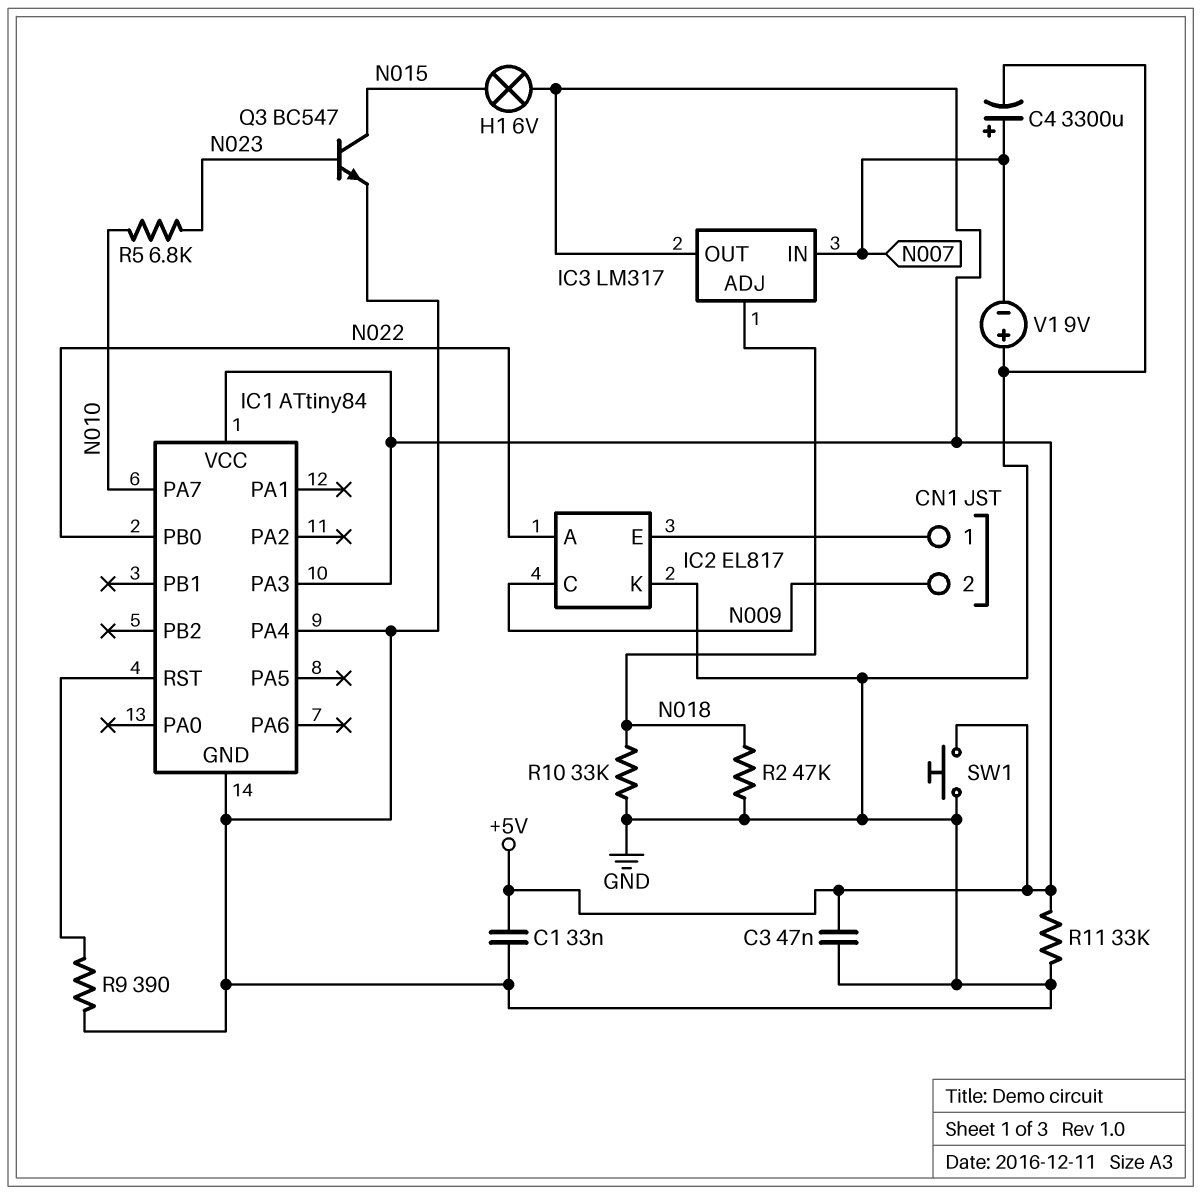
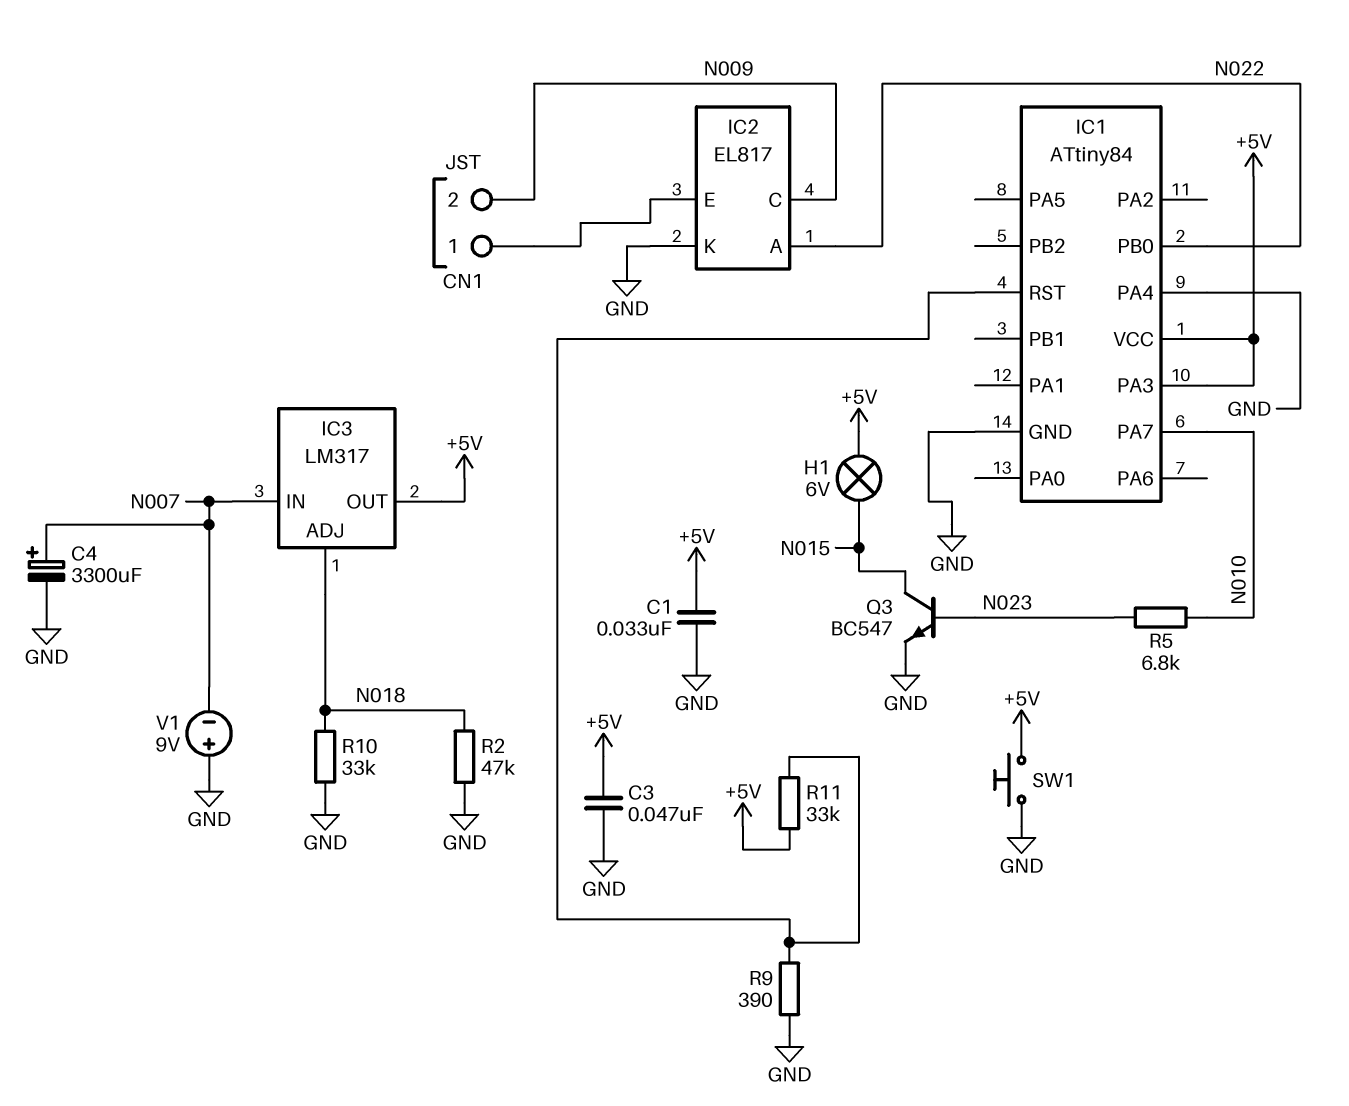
R11: 33k (+5V, GND) -> 33k (+5V, IC1/RST)

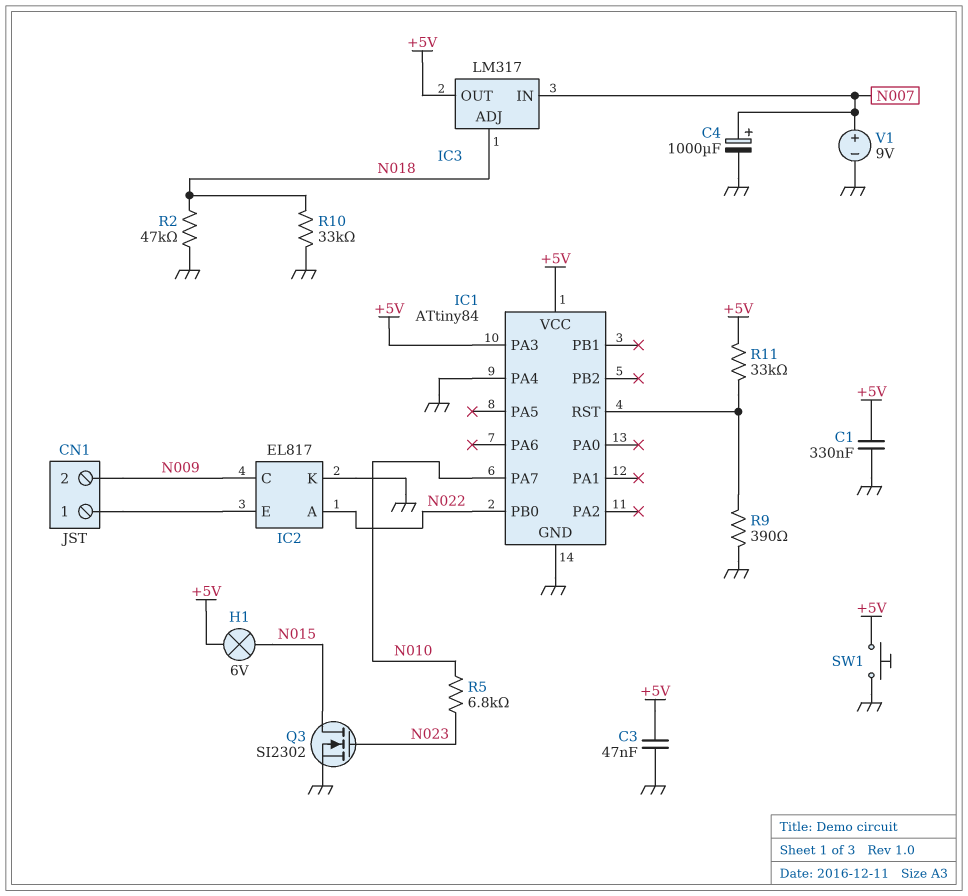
C1: 33nF (+5V, GND) -> 330nF (+5V, GND)
C4: 3300uF (plus N007, minus GND) -> 1000uF (plus N007, minus GND)
Q3: NPN BC547 (B N023, C N015, E GND) -> NMOS SI2302 (G N023, D N015, S GND)
V1: 9V (plus GND, minus N007) -> 9V (plus N007, minus GND)

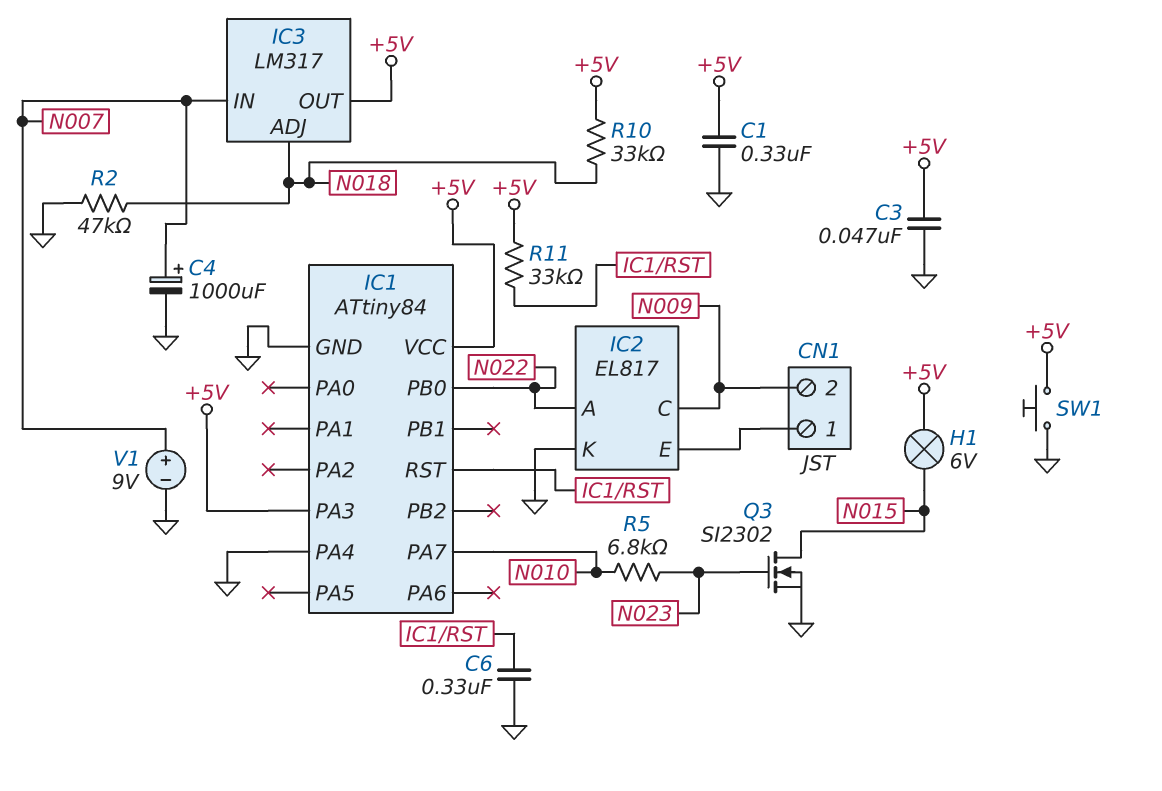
C6: none -> 330nF (GND, IC1/RST)
R9: 390 (GND, IC1/RST) -> none
R10: 33k (GND, N018) -> 33k (+5V, N018)

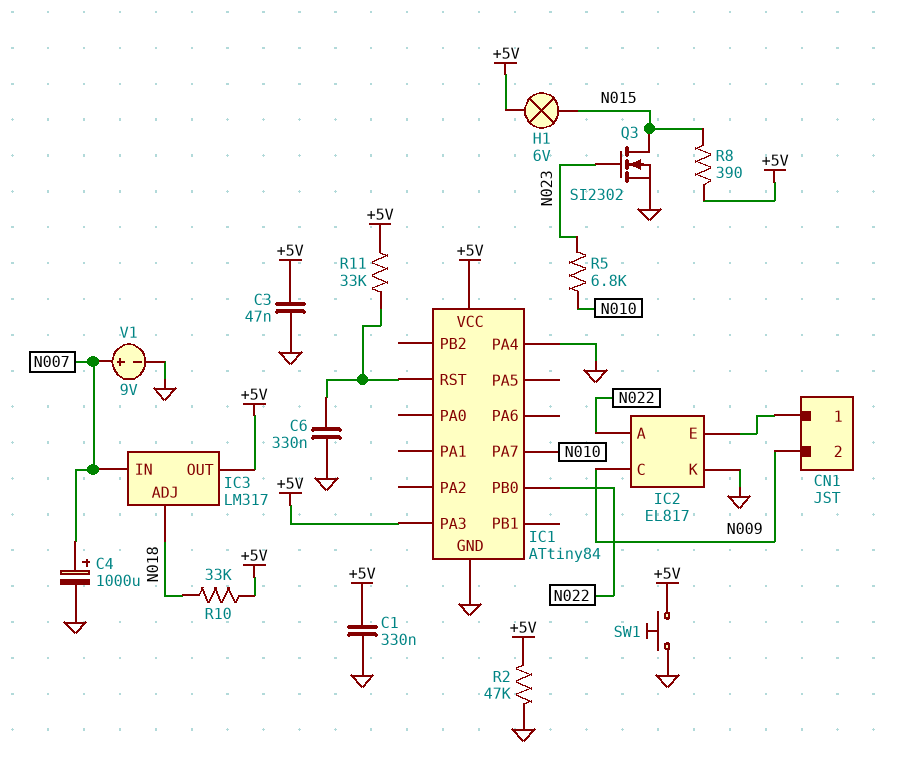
R2: 47k (GND, N018) -> 47k (+5V, GND)
R8: none -> 390 (+5V, N015)

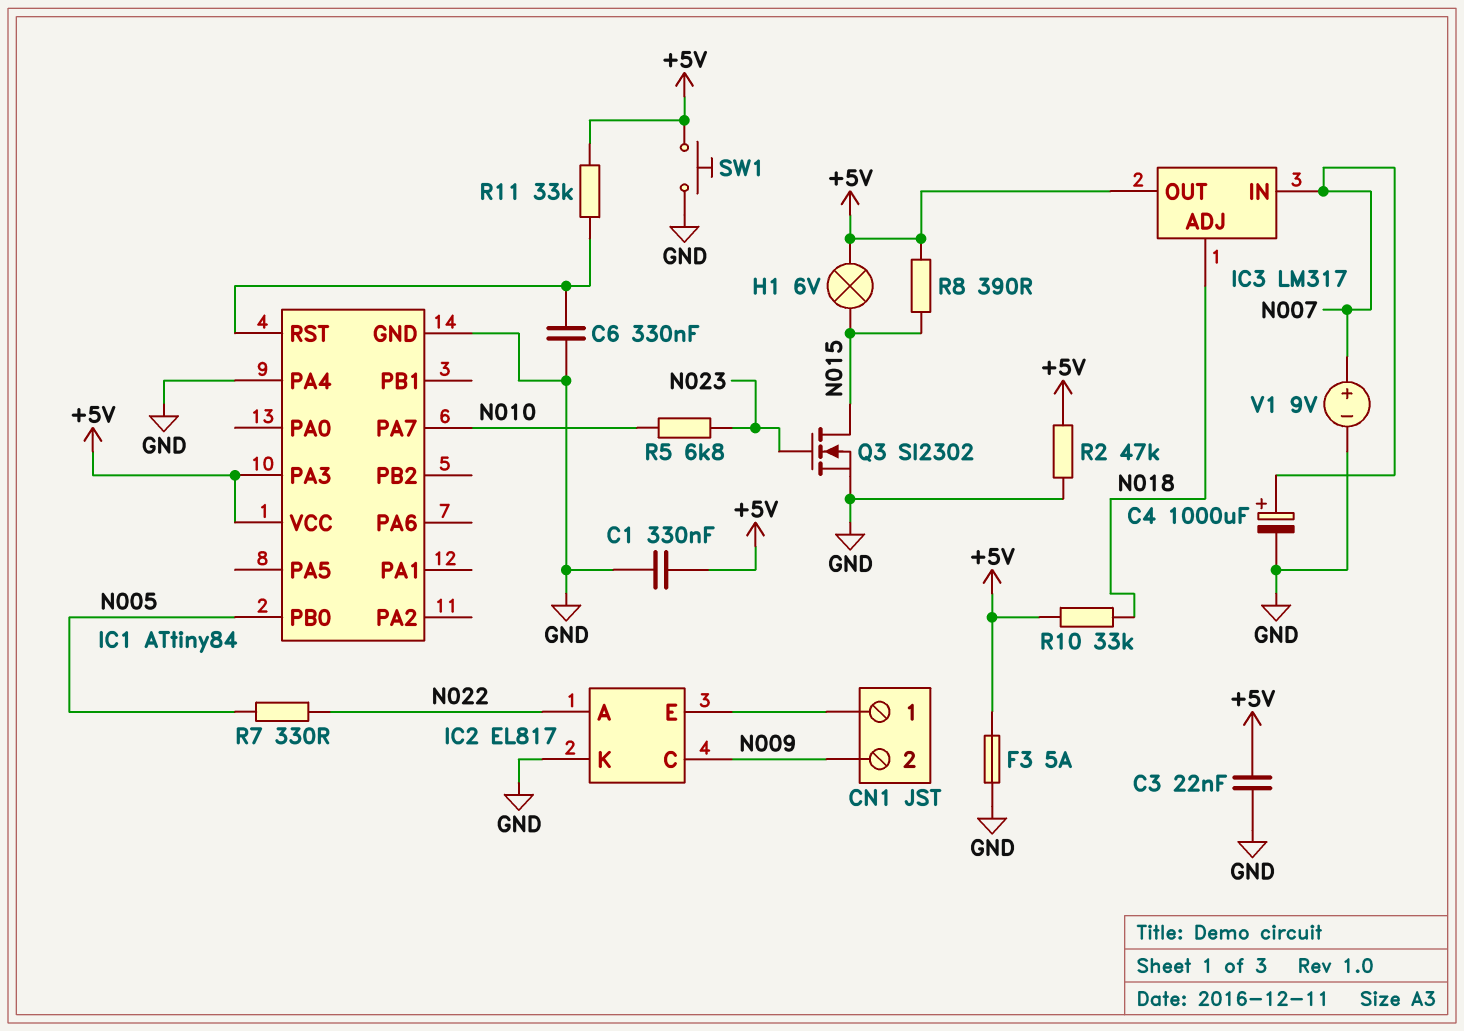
C3: 47nF (+5V, GND) -> 22nF (+5V, GND)
F3: none -> 5A (+5V, GND)
IC1 pin PB0: N022 -> N005
R7: none -> 330 (N005, N022)

